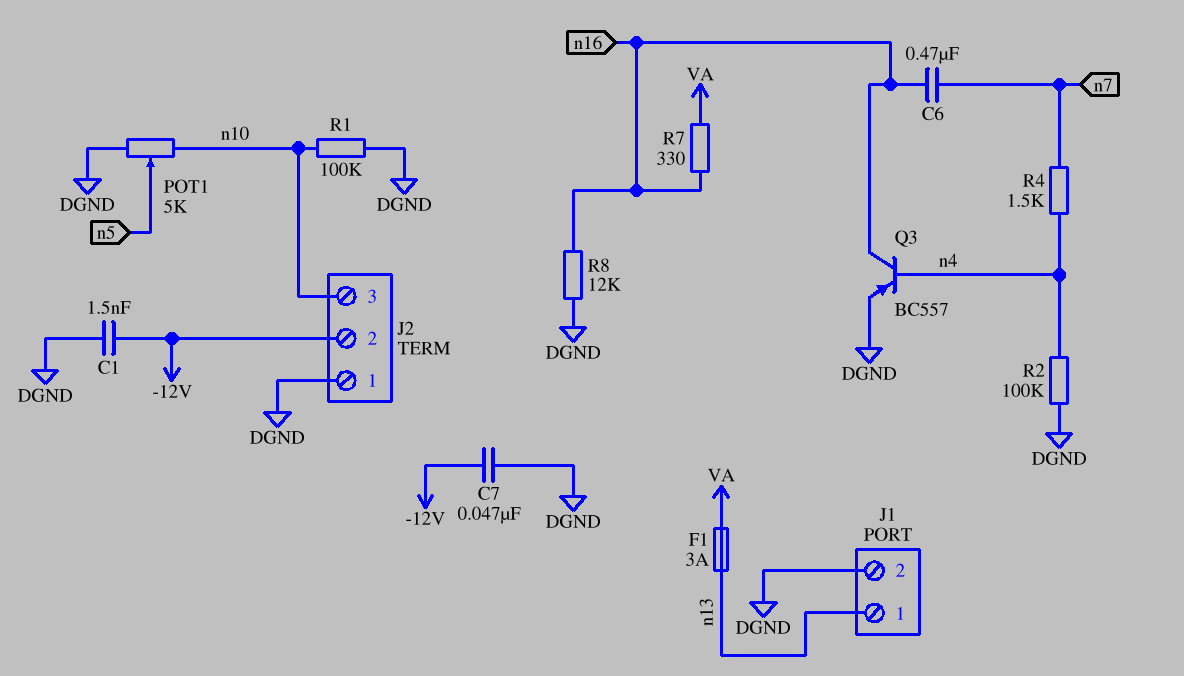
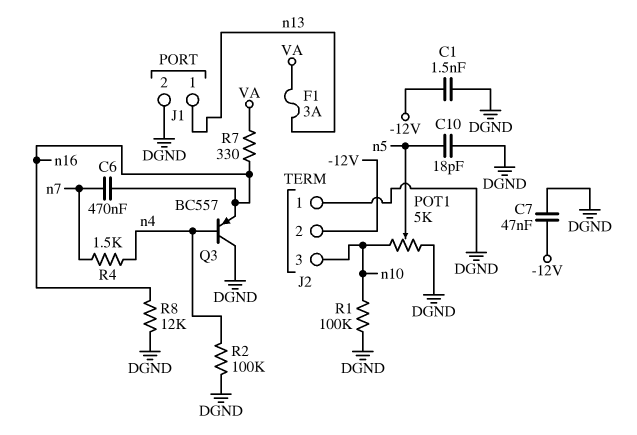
C10: none -> 18pF (DGND, n5)
Q3: PNP BC557 (B n4, C n16, E DGND) -> PNP BC557 (B n4, C DGND, E n16)

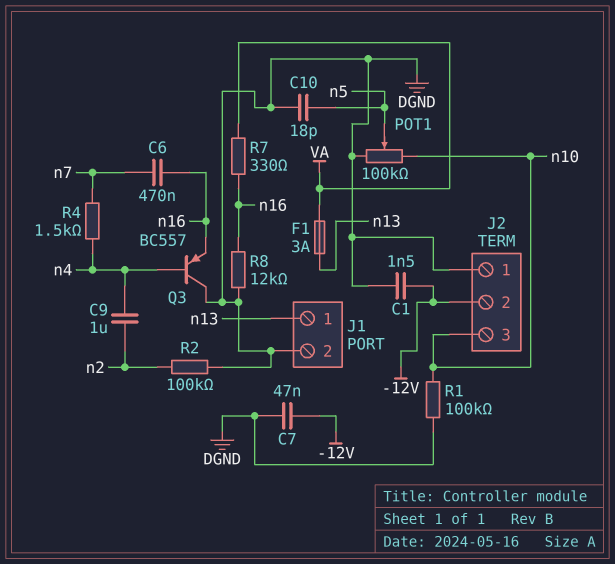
C9: none -> 1uF (n2, n4)
POT1: 5k (DGND, n10, wiper n5) -> 100k (DGND, n10, wiper n5)
R2: 100k (DGND, n4) -> 100k (DGND, n2)

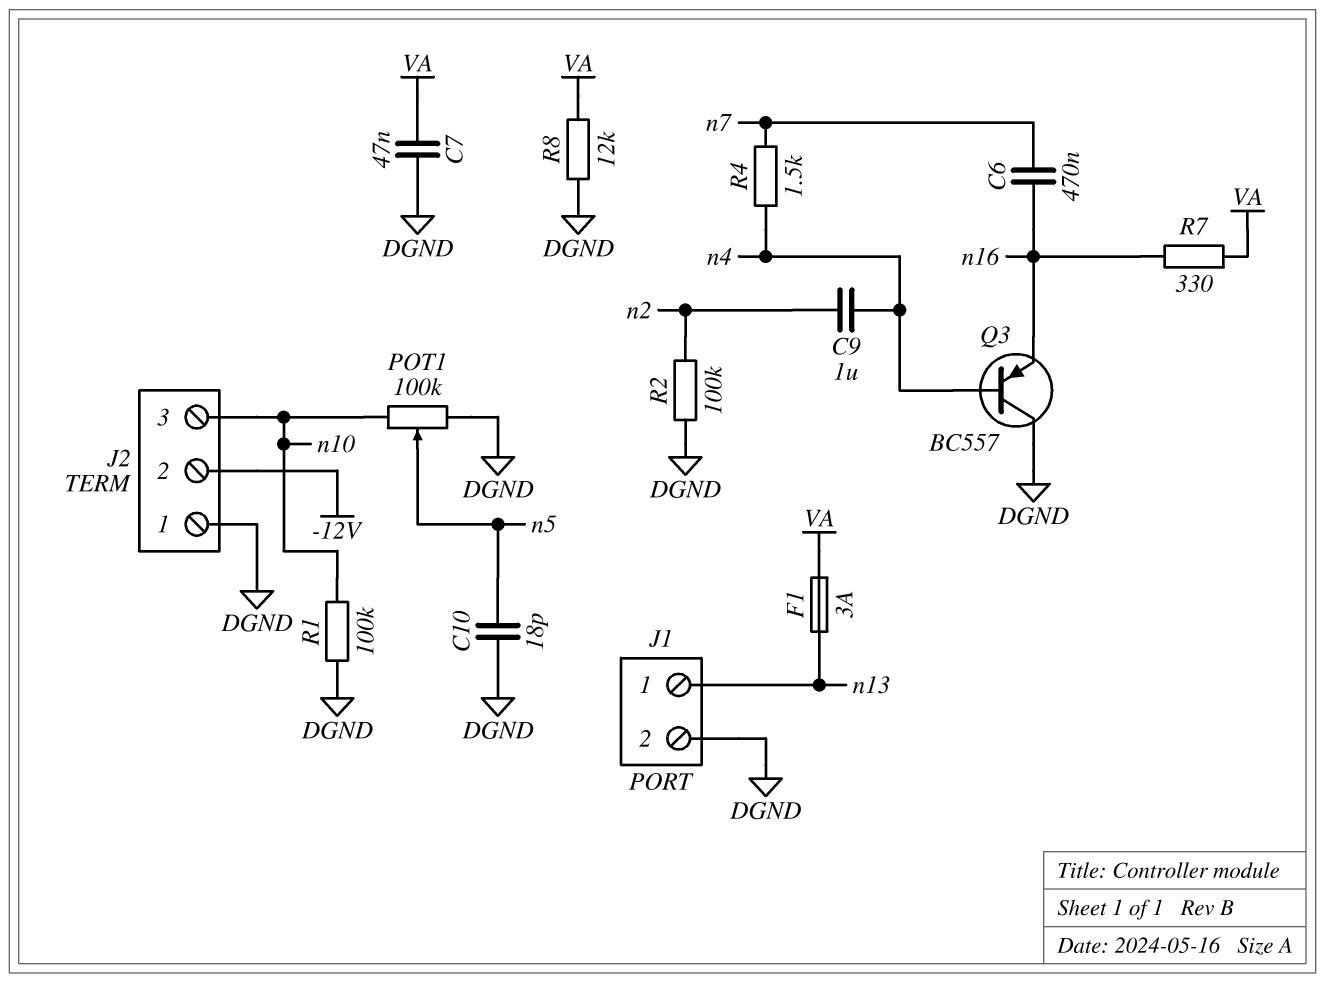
C1: 1.5nF (-12V, DGND) -> none
C7: 47nF (-12V, DGND) -> 47nF (DGND, VA)
R8: 12k (DGND, n16) -> 12k (DGND, VA)

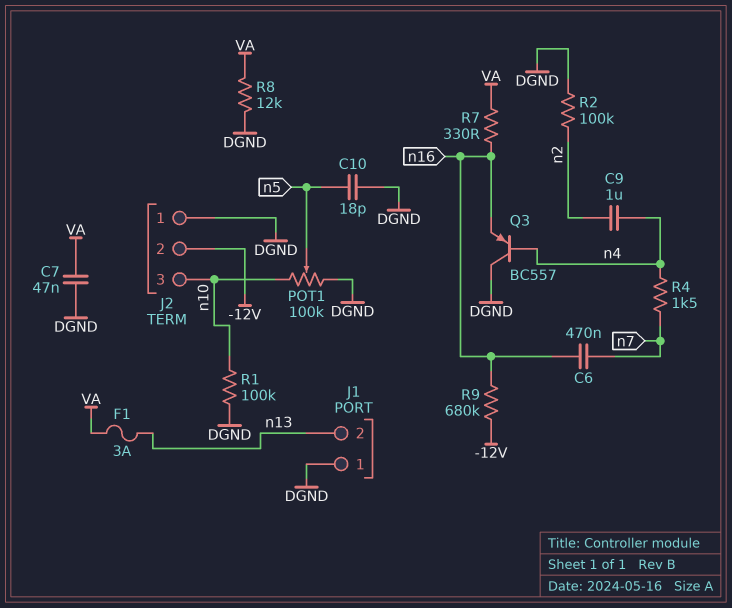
J1 pin 1: n13 -> DGND
J1 pin 2: DGND -> n13
R9: none -> 680k (-12V, n16)

